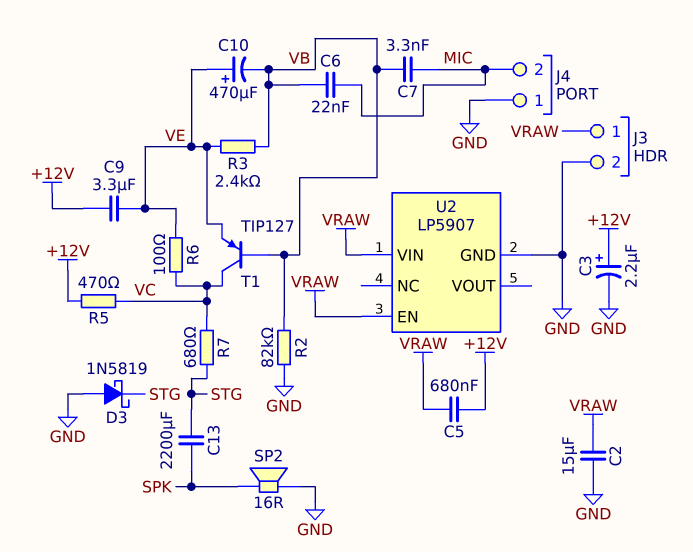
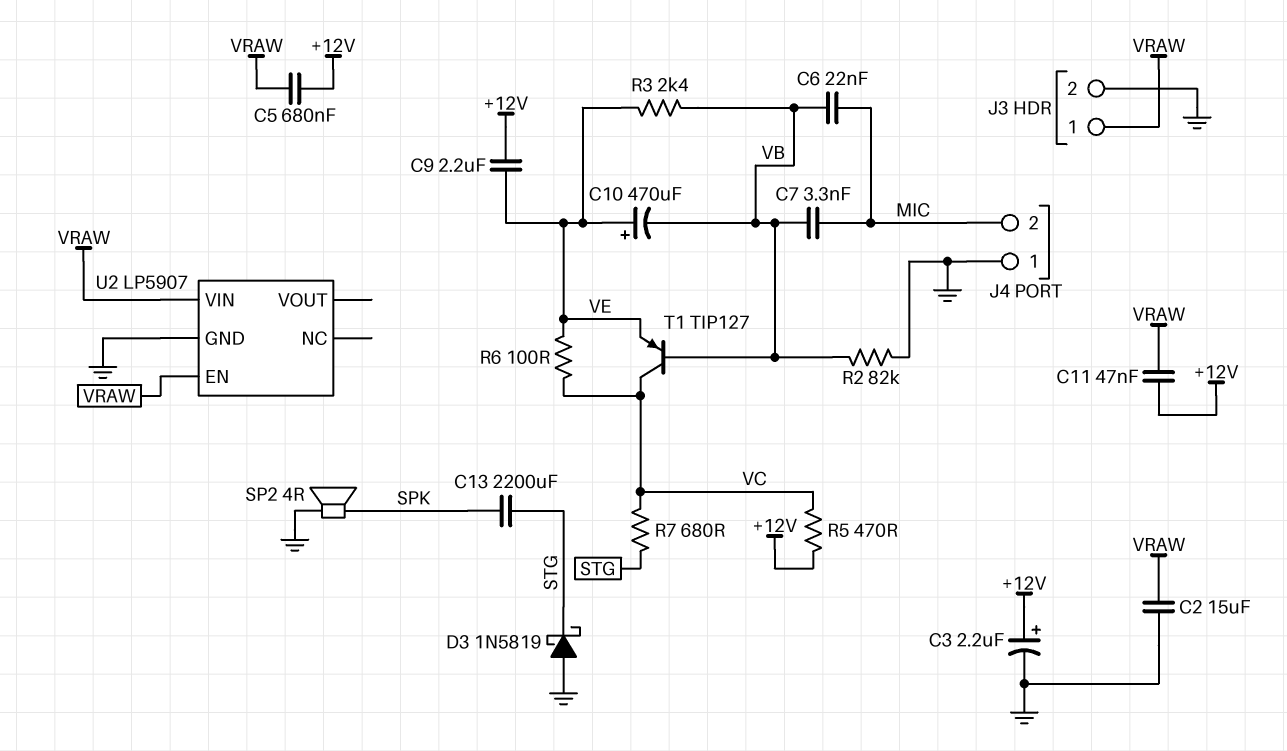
C9: 3.3uF (+12V, VE) -> 2.2uF (+12V, VE)
C11: none -> 47nF (+12V, VRAW)
SP2: speaker 16R (GND, SPK) -> speaker 4R (GND, SPK)

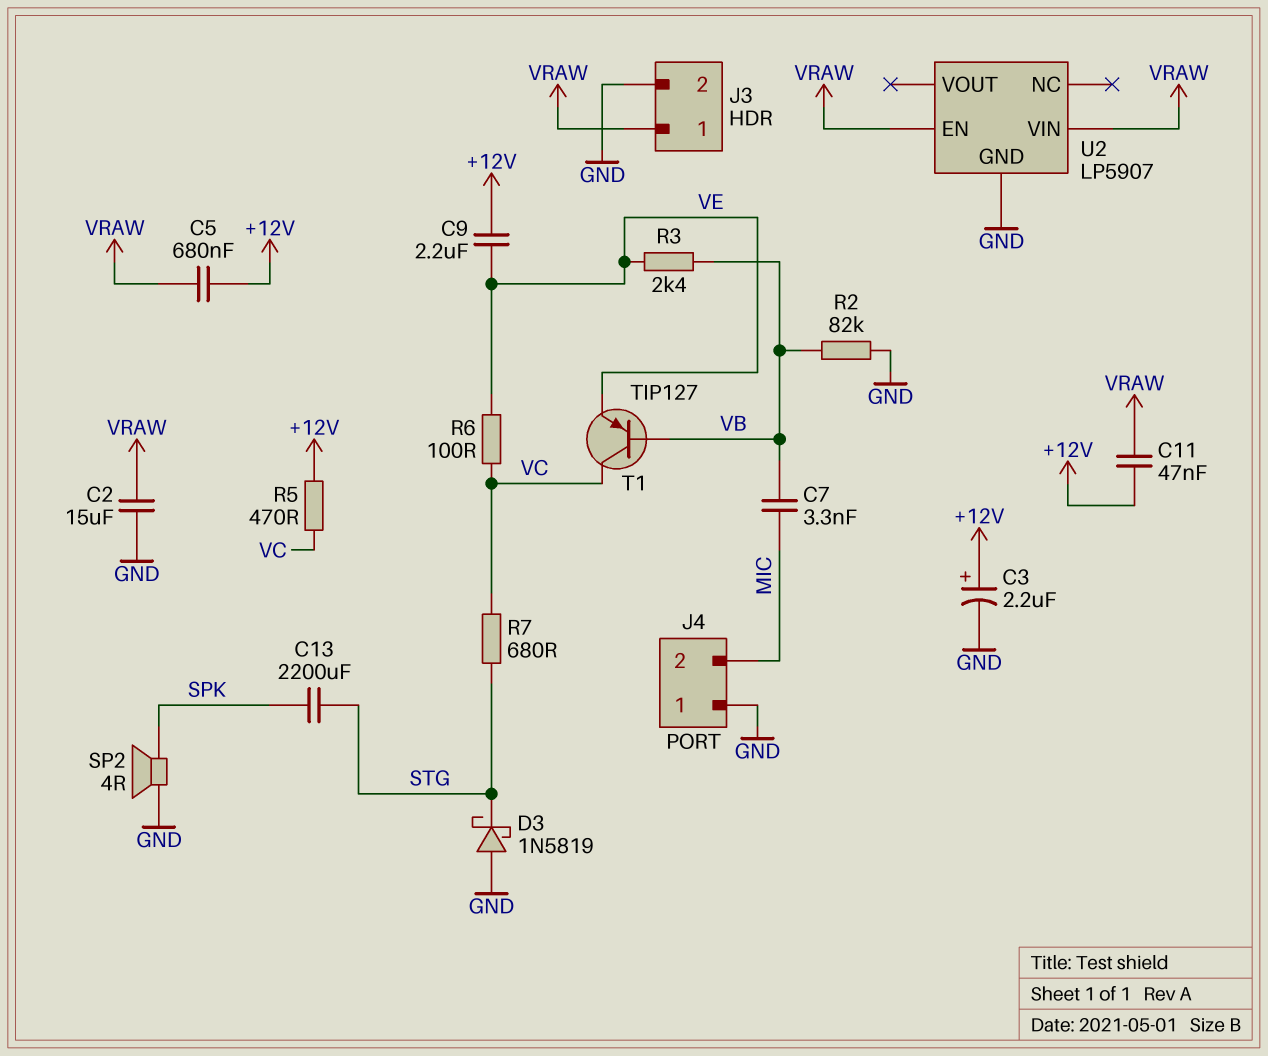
C6: 22nF (MIC, VB) -> none
C10: 470uF (plus VE, minus VB) -> none

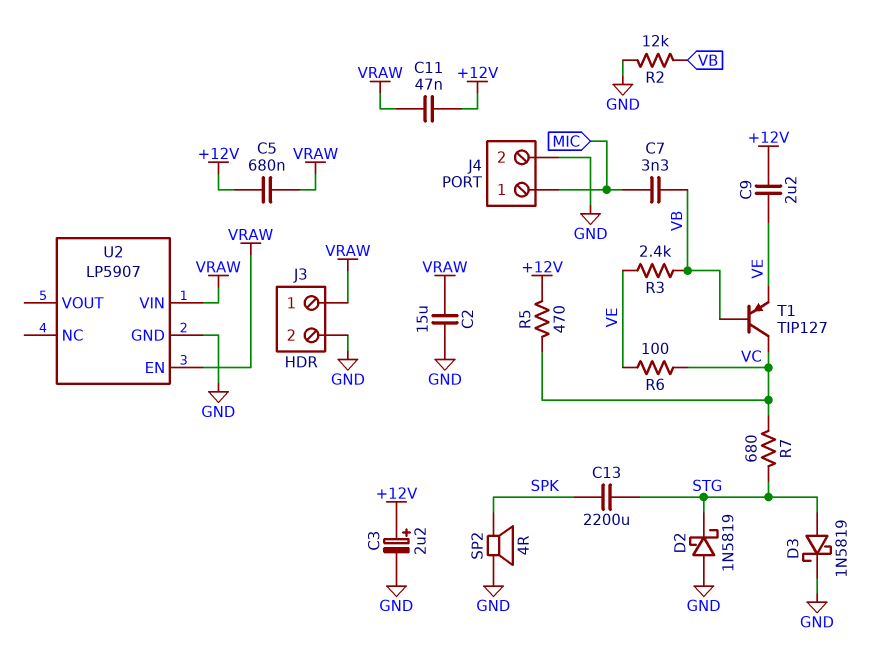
D2: none -> schottky 1N5819 (A GND, K STG)
D3: schottky 1N5819 (A GND, K STG) -> schottky 1N5819 (A STG, K GND)
J4 pin 1: GND -> MIC
J4 pin 2: MIC -> GND
R2: 82k (GND, VB) -> 12k (GND, VB)

